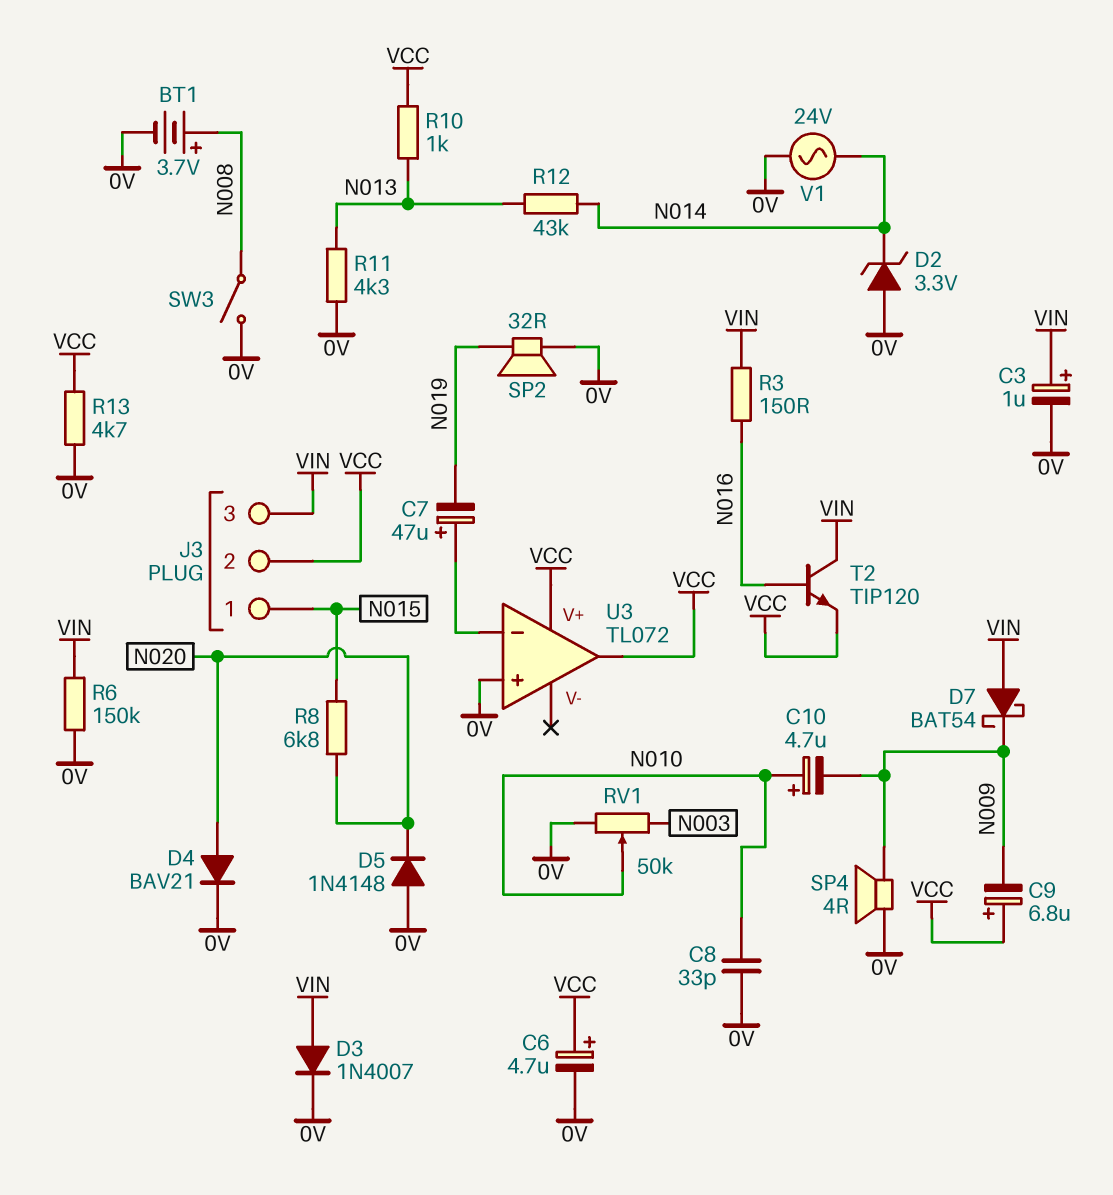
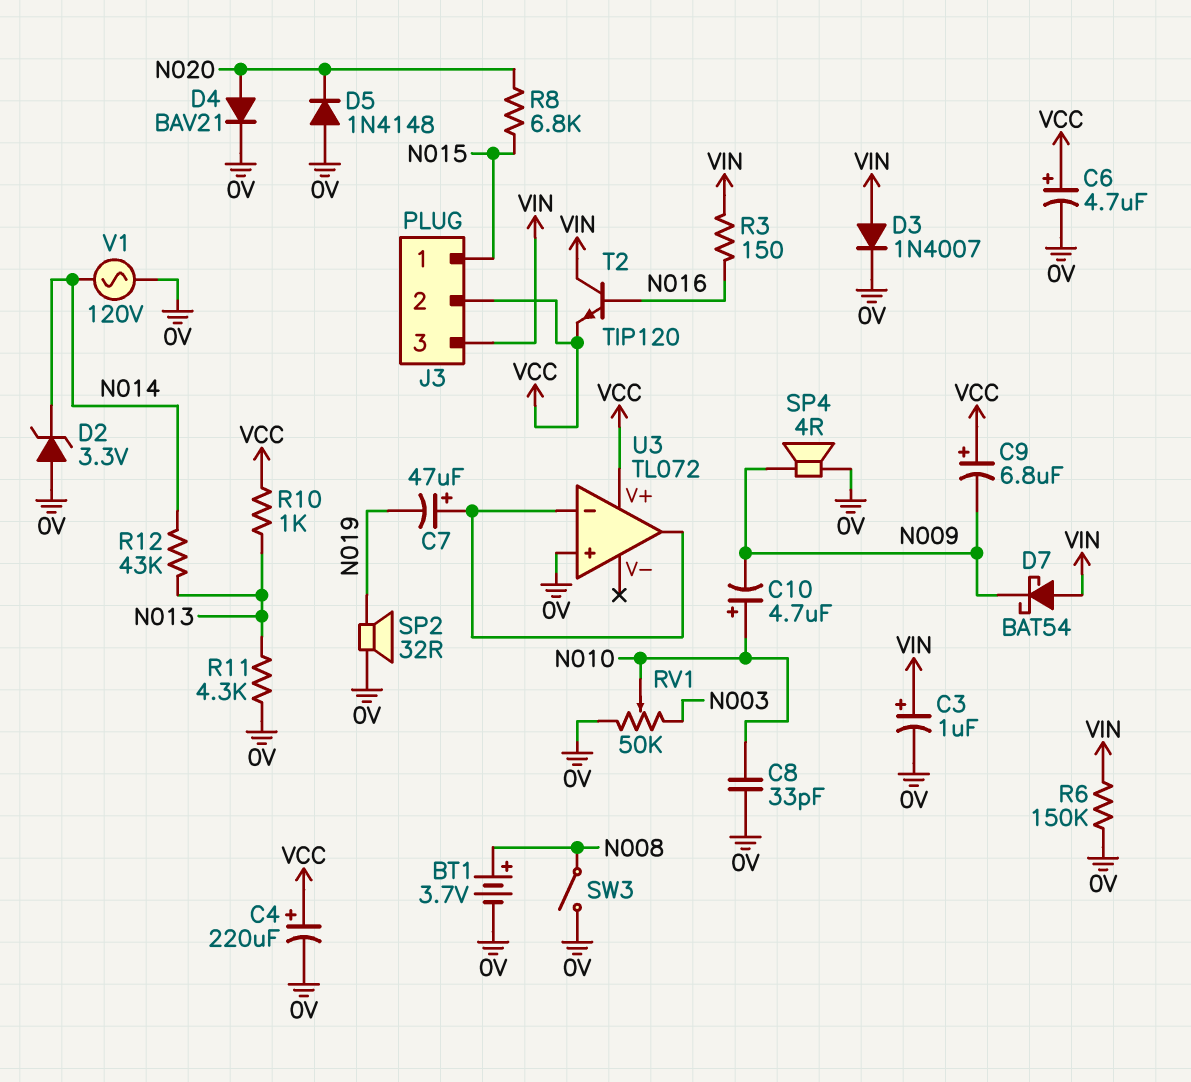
C4: none -> 220uF (plus VCC, minus 0V)
R13: 4.7k (0V, VCC) -> none
U3 pin out: VCC -> U3/in-
V1: AC 24V (0V, N014) -> AC 120V (0V, N014)

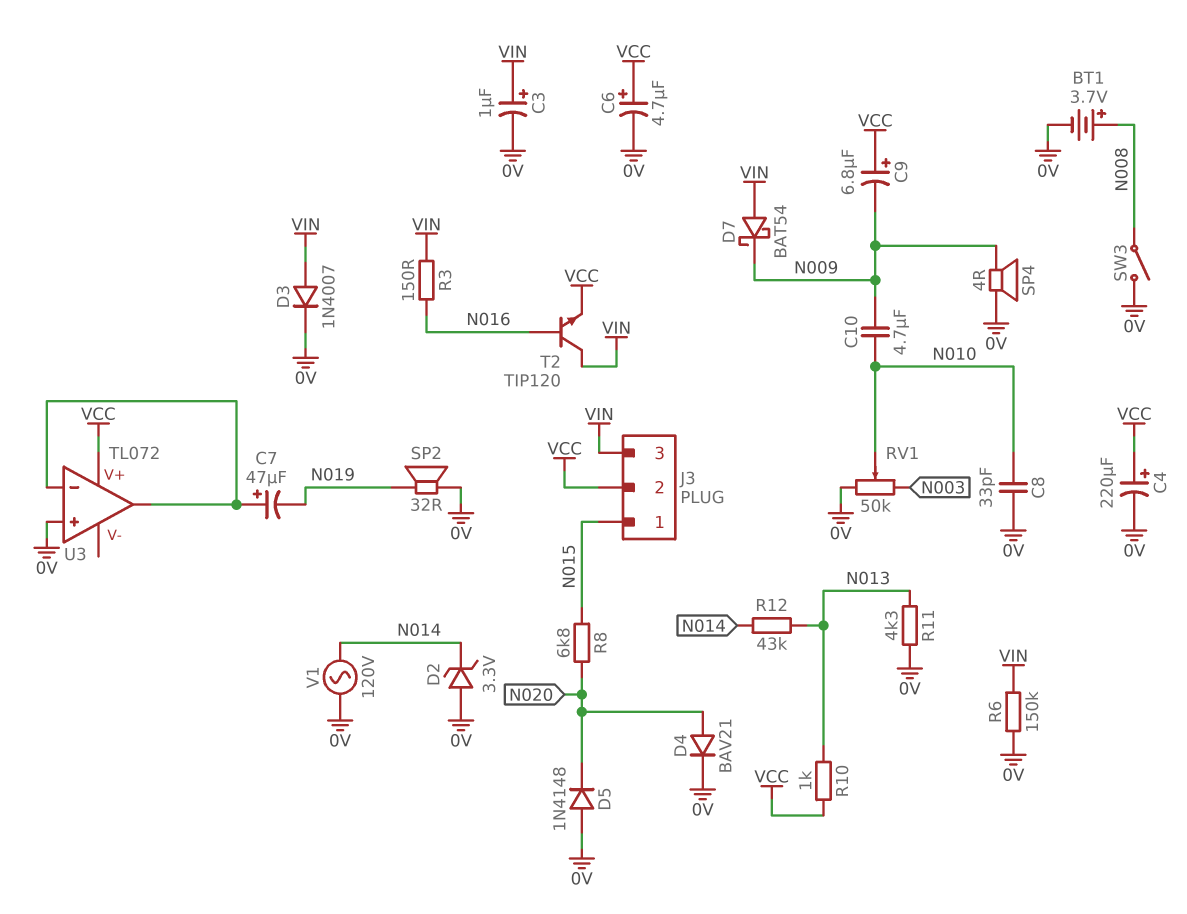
C10: 4.7uF (plus N010, minus N009) -> 4.7uF (N009, N010)

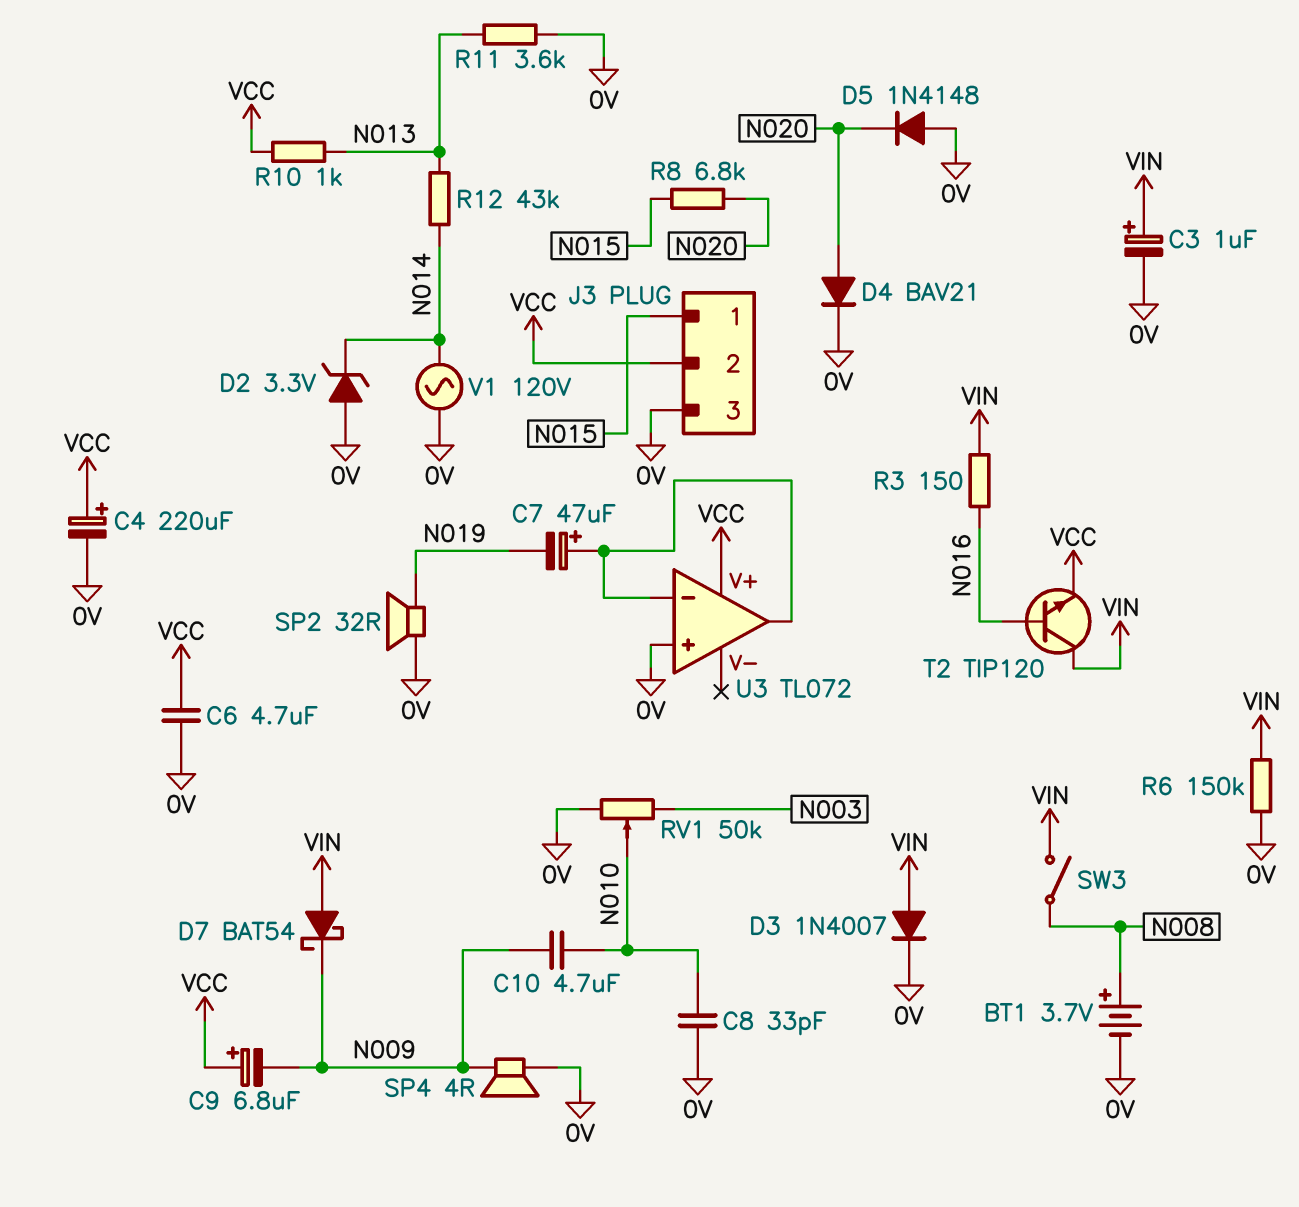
C6: 4.7uF (plus VCC, minus 0V) -> 4.7uF (0V, VCC)
J3 pin 3: VIN -> 0V
R11: 4.3k (0V, N013) -> 3.6k (0V, N013)
SW3: switch (0V, N008) -> switch (N008, VIN)

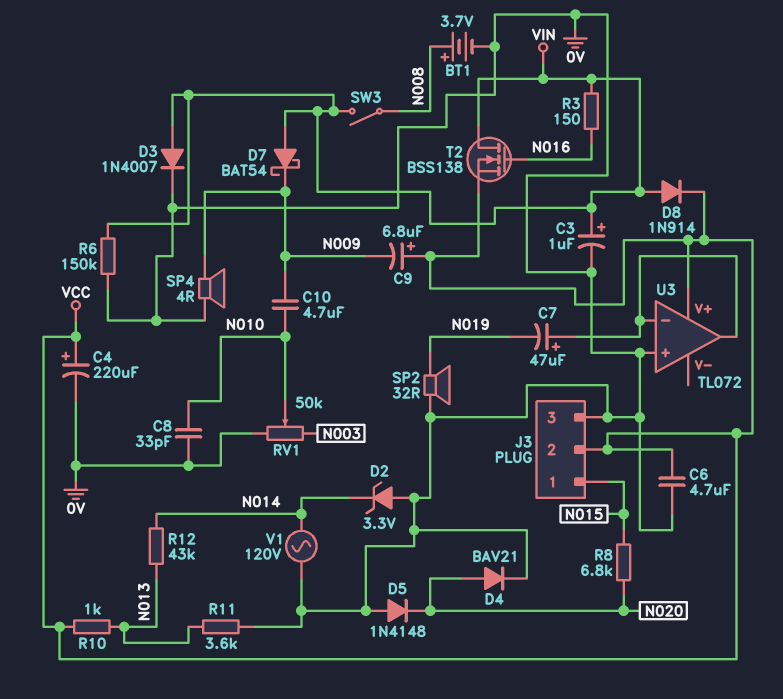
D8: none -> diode 1N914 (A VIN, K VCC)
T2: NPN TIP120 (B N016, C VIN, E VCC) -> NMOS BSS138 (G N016, D VIN, S VCC)

